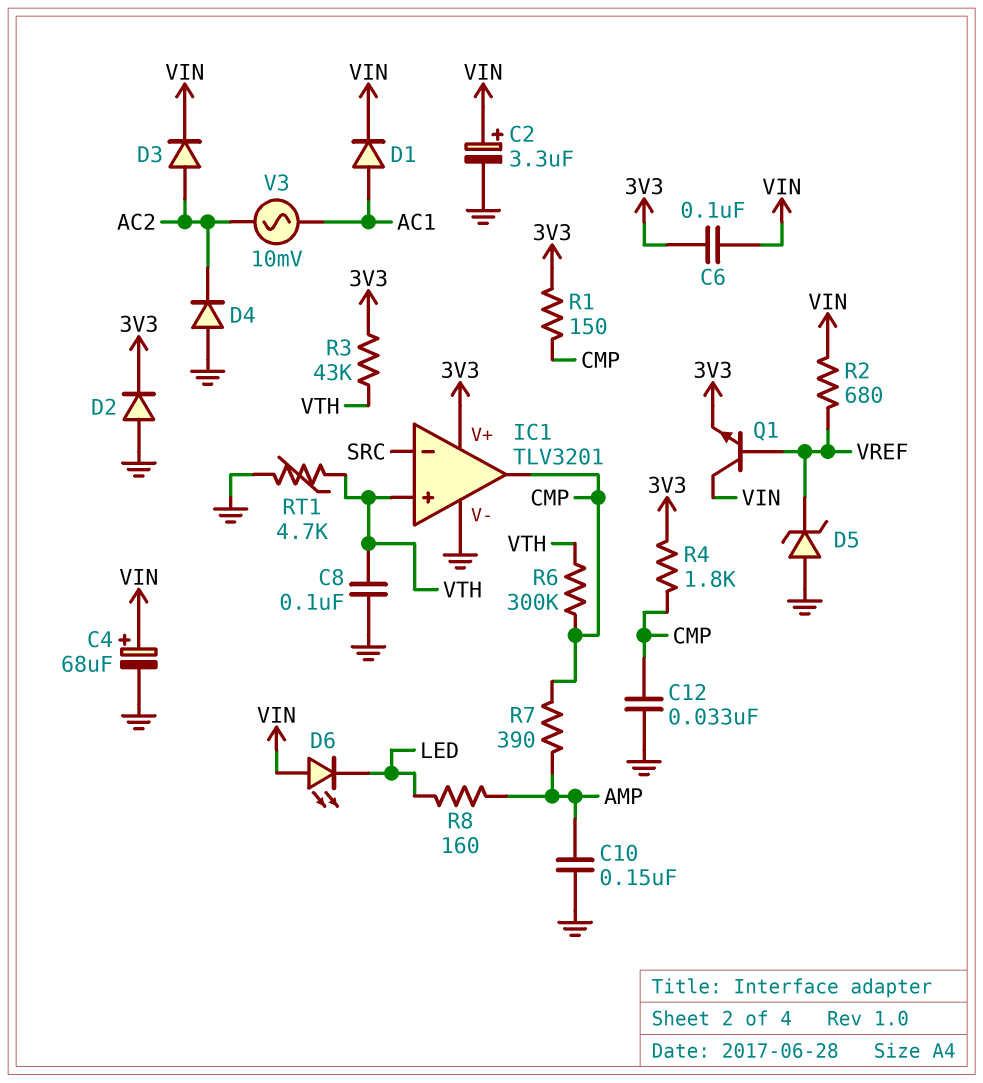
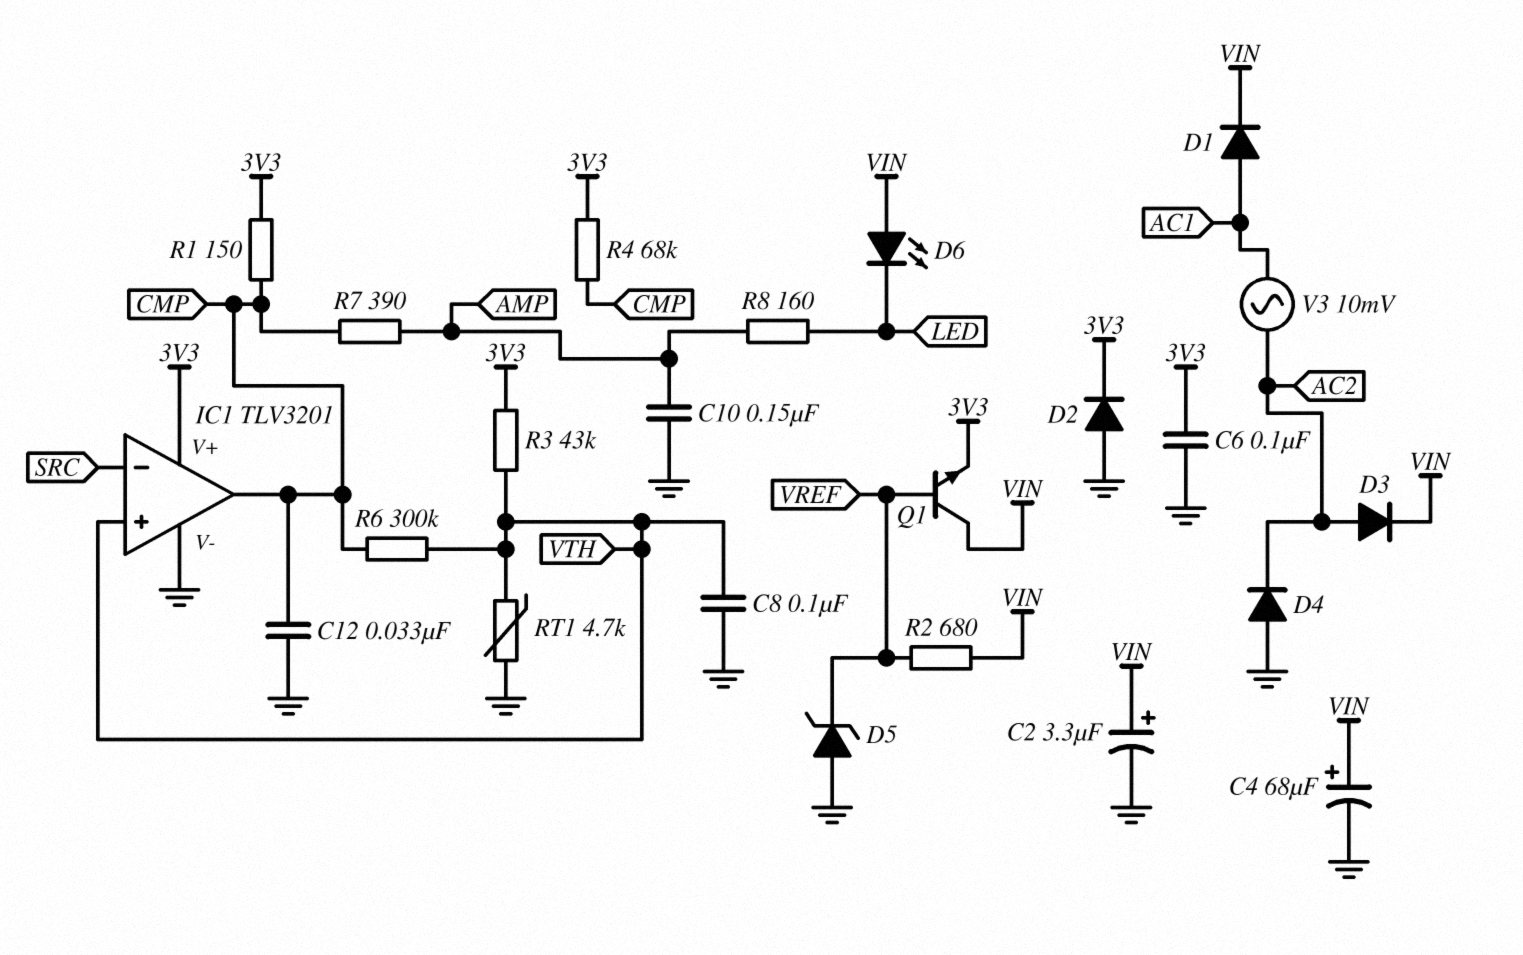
C6: 100nF (3V3, VIN) -> 100nF (3V3, GND)
R4: 1.8k (3V3, CMP) -> 68k (3V3, CMP)

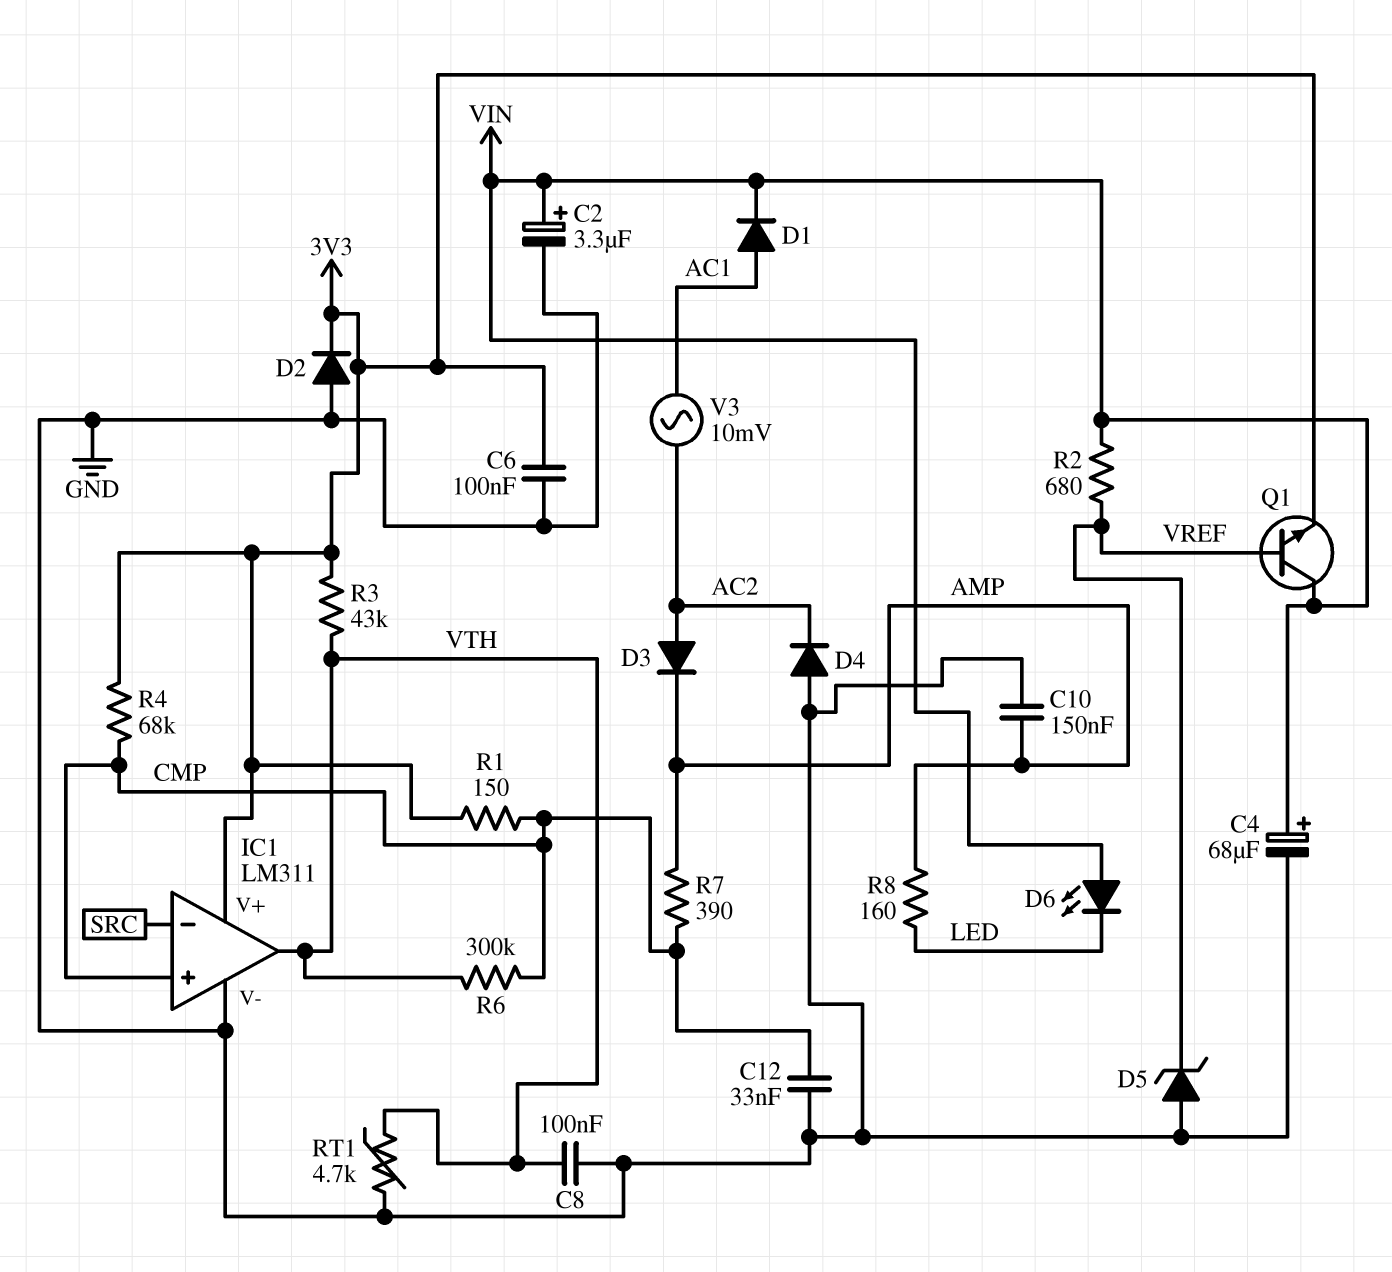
D3: diode (A AC2, K VIN) -> diode (A AC2, K AMP)
IC1: TLV3201 -> LM311
IC1 pin in+: VTH -> CMP
IC1 pin out: CMP -> VTH

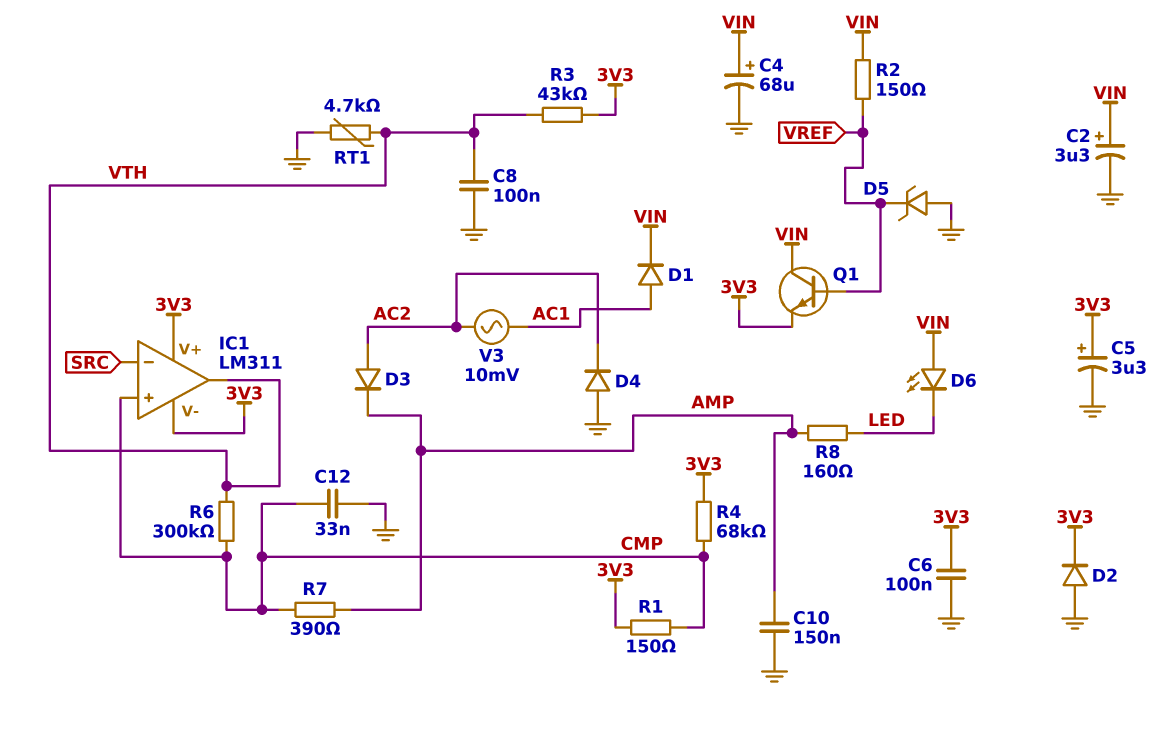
C5: none -> 3.3uF (plus 3V3, minus GND)
IC1 pin V-: GND -> 3V3
R2: 680 (VIN, VREF) -> 150 (VIN, VREF)

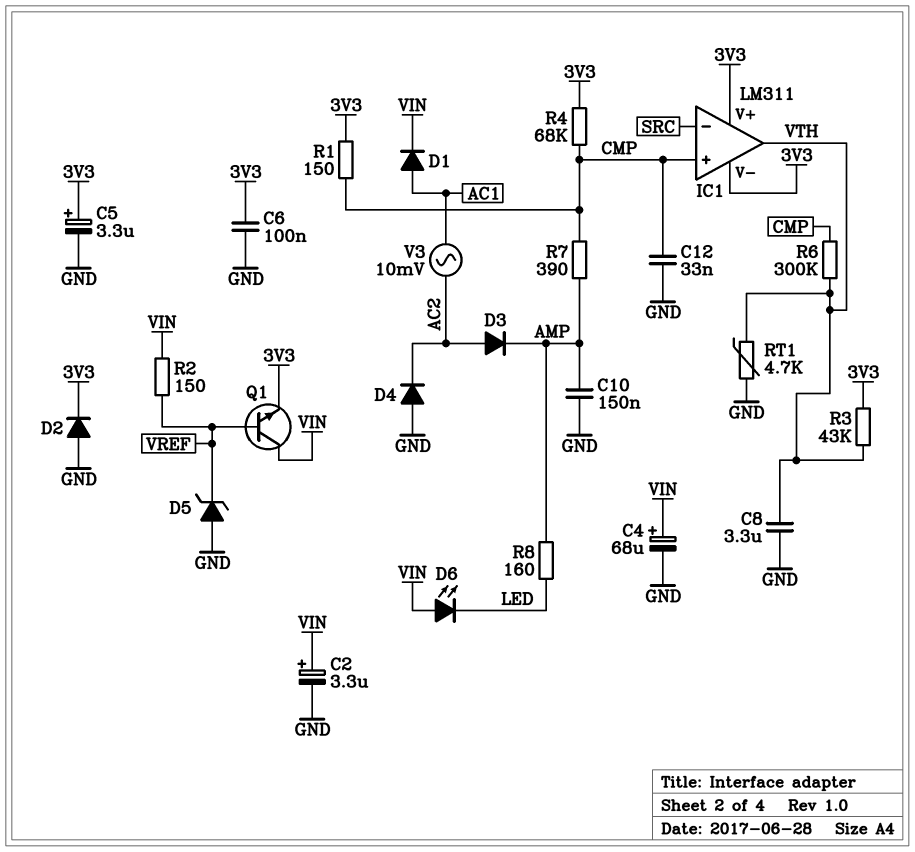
C8: 100nF (GND, VTH) -> 3.3uF (GND, VTH)

